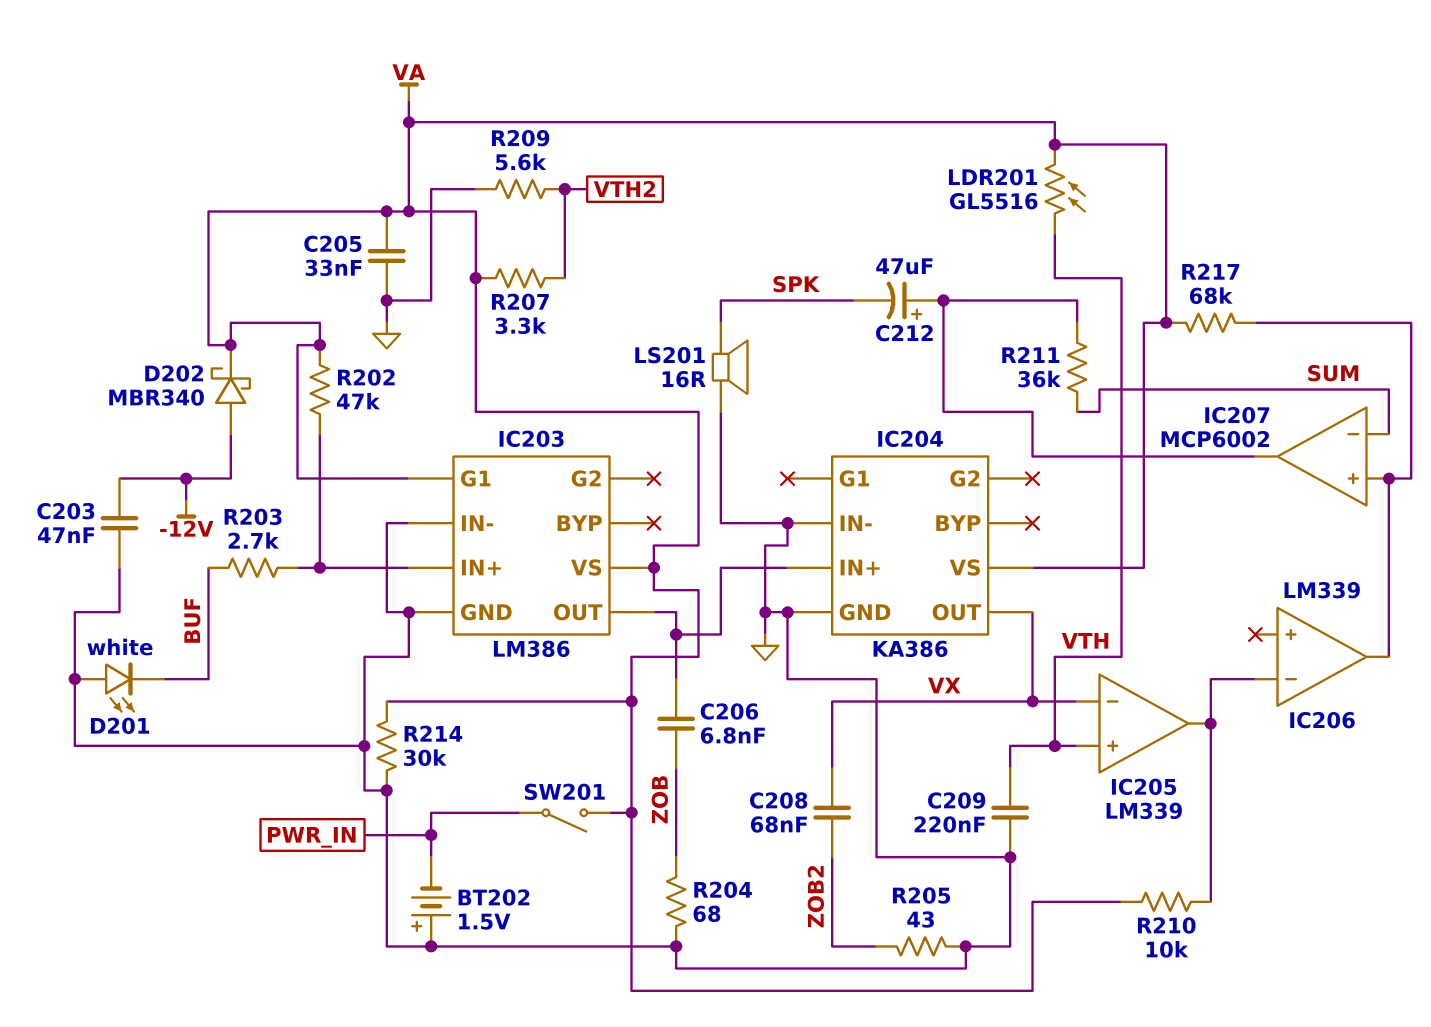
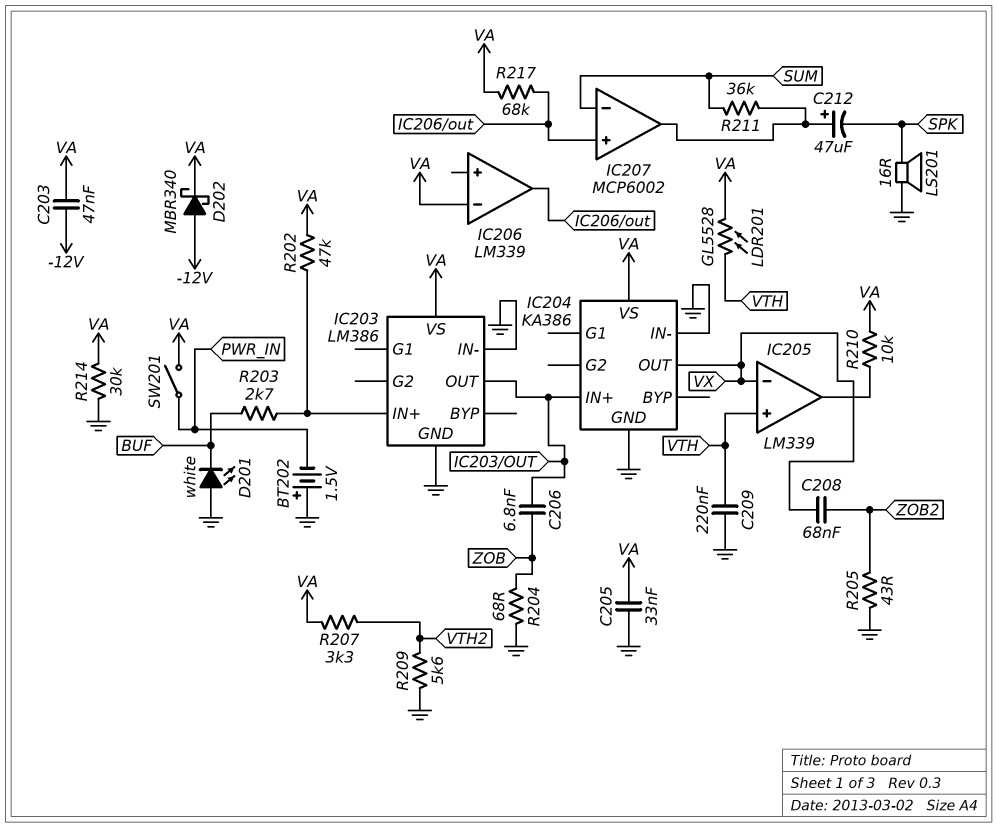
C203: 47nF (-12V, GND) -> 47nF (-12V, VA)
IC203 pin G1: VA -> none
IC206 pin in-: IC205/out -> VA
LDR201: GL5516 (VA, VTH) -> GL5528 (VA, VTH)

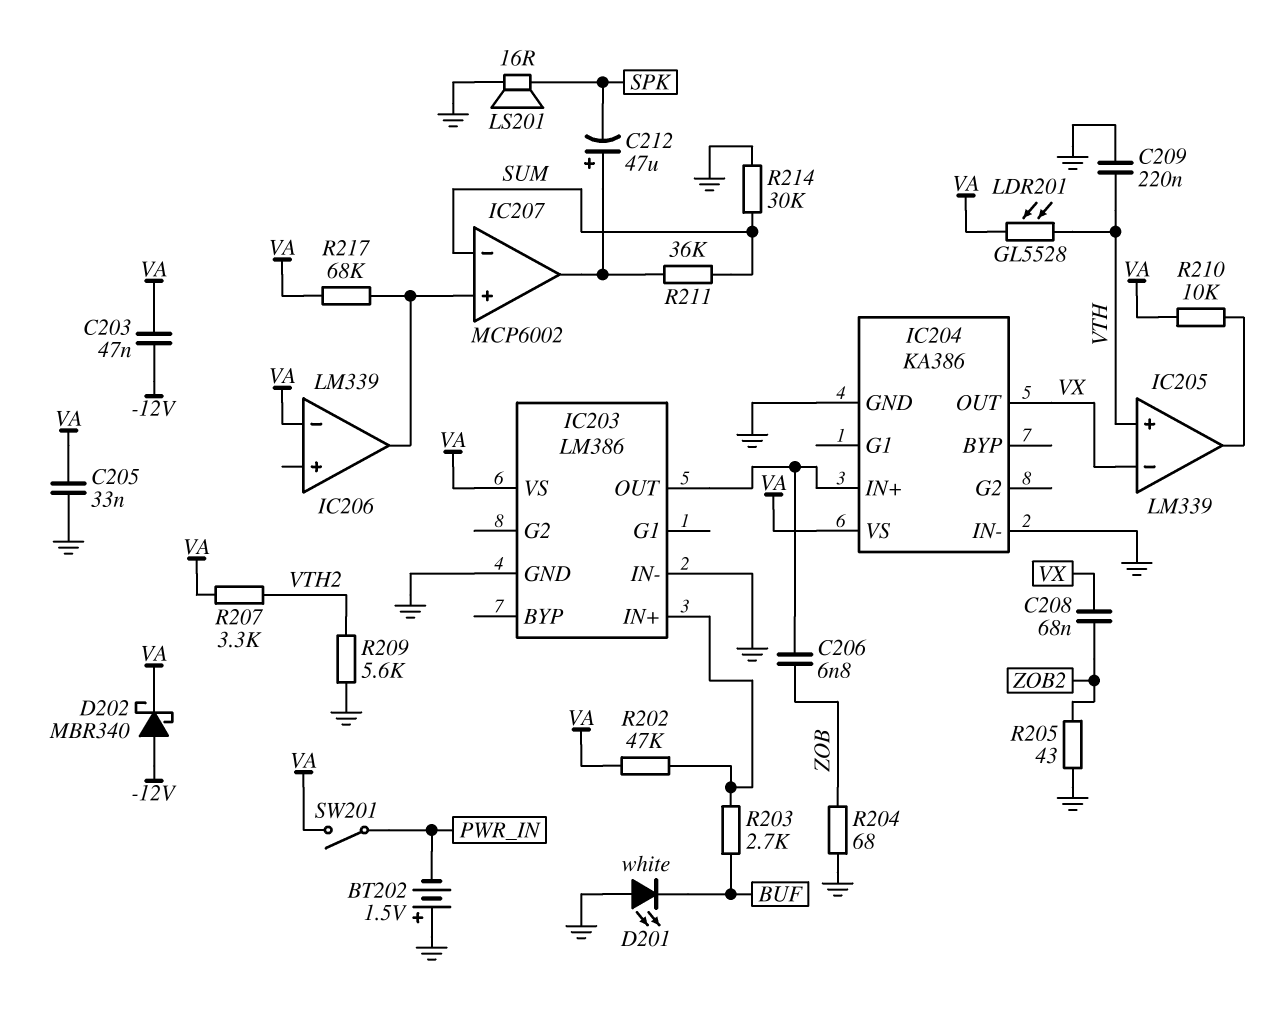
R214: 30k (GND, VA) -> 30k (GND, SUM)

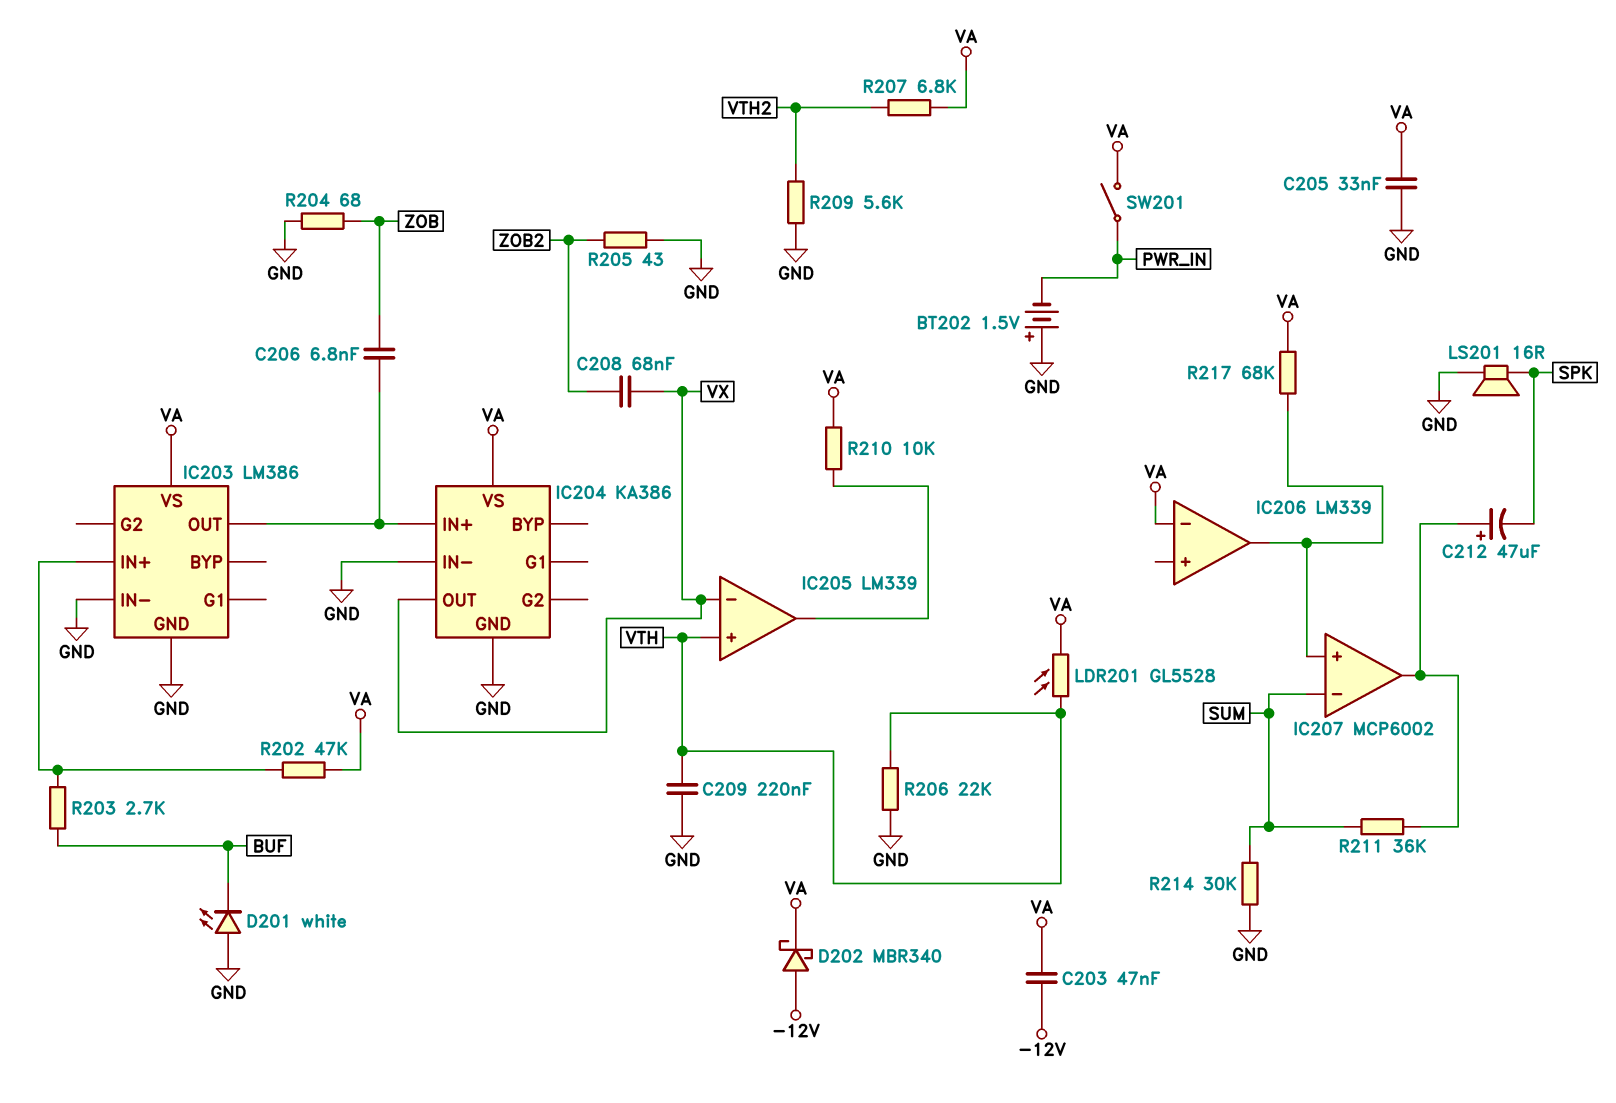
R206: none -> 22k (GND, VTH)
R207: 3.3k (VA, VTH2) -> 6.8k (VA, VTH2)

